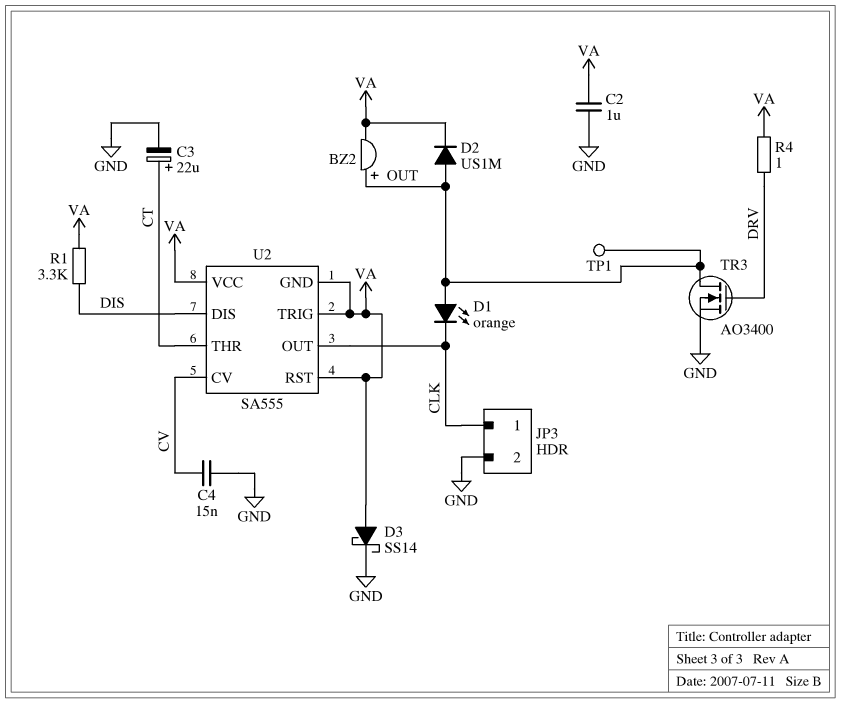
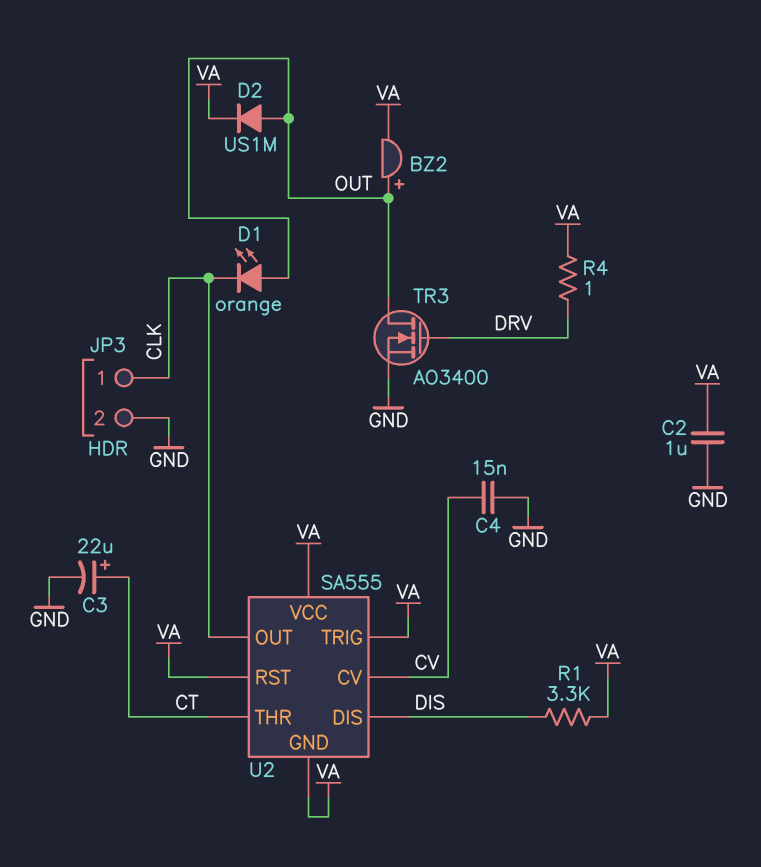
D3: schottky SS14 (A VA, K GND) -> none
TP1: test point (OUT) -> none

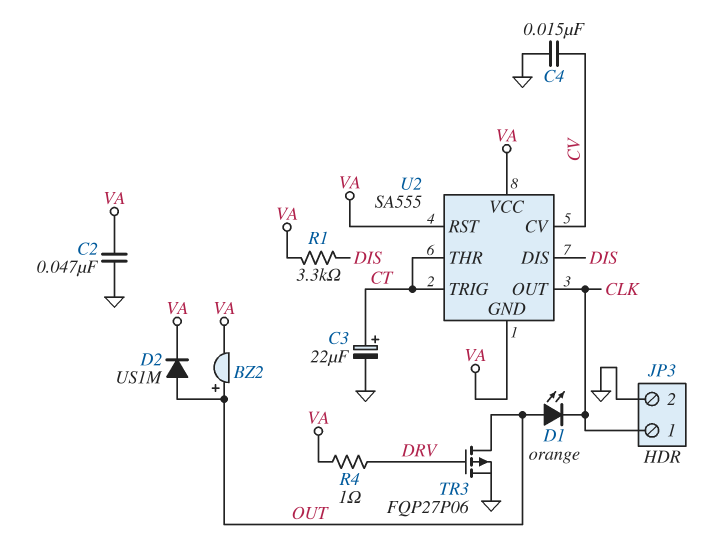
C2: 1uF (GND, VA) -> 47nF (GND, VA)
TR3: NMOS AO3400 (G DRV, D OUT, S GND) -> PMOS FQP27P06 (G DRV, D OUT, S GND)
U2 pin TRIG: VA -> CT

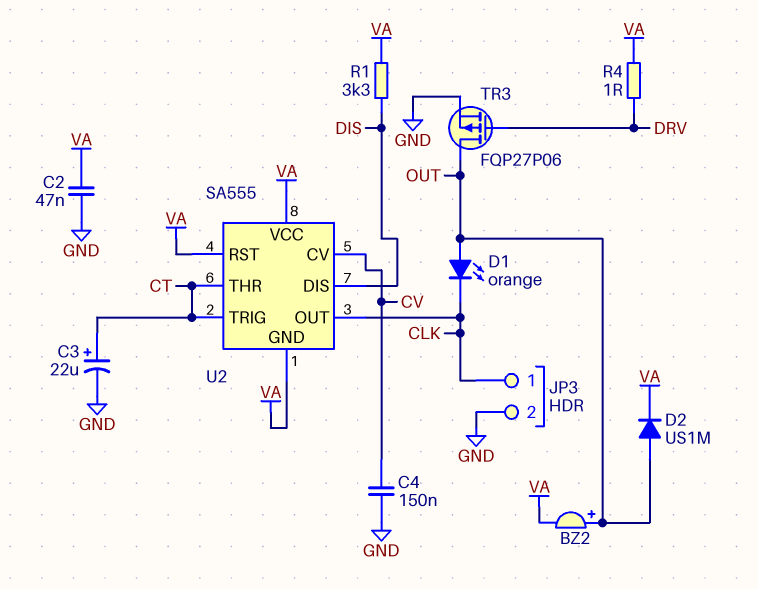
C4: 15nF (CV, GND) -> 150nF (CV, GND)

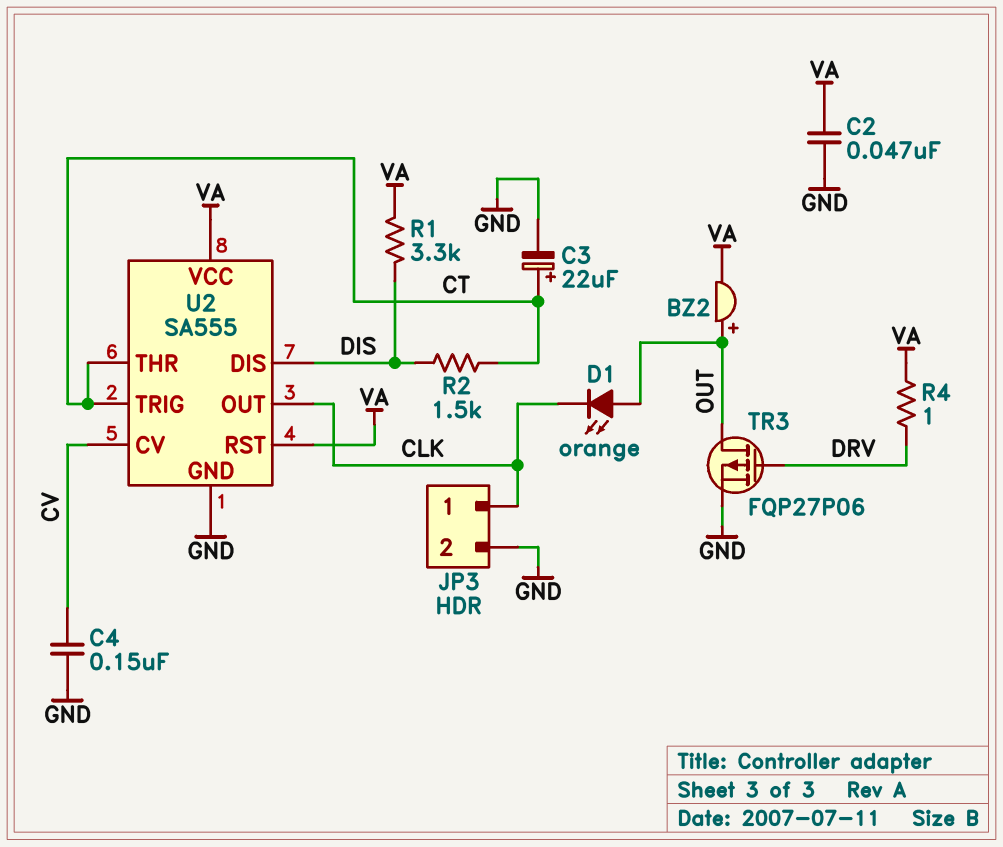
D2: diode US1M (A OUT, K VA) -> none
R2: none -> 1.5k (CT, DIS)
U2 pin GND: VA -> GND

